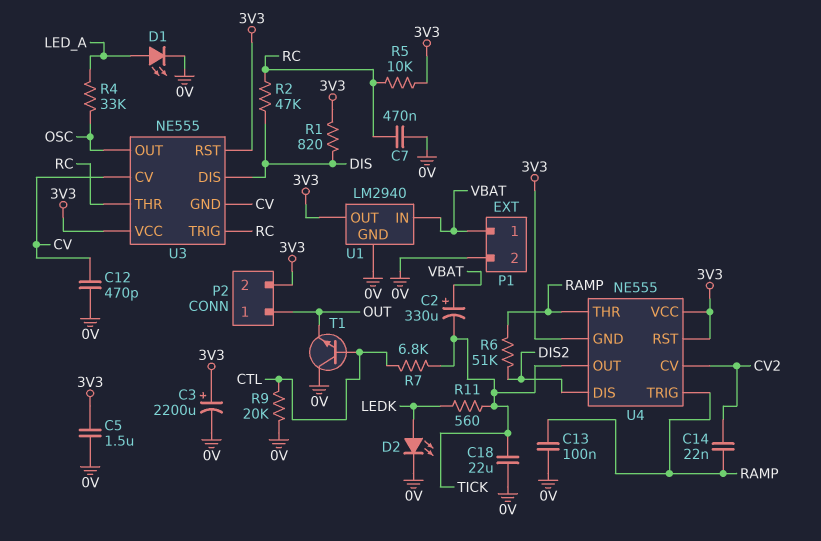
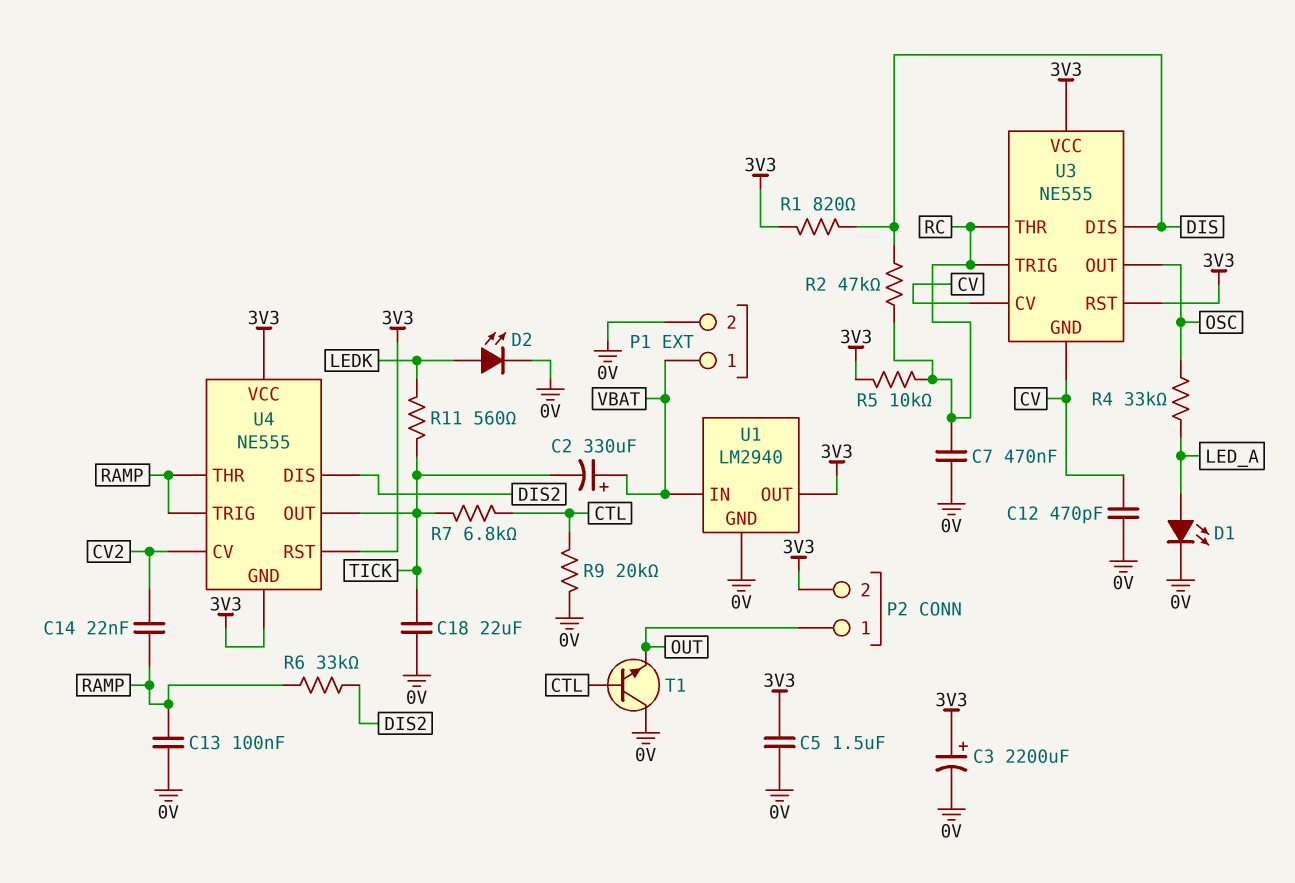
R6: 51k (DIS2, RAMP) -> 33k (DIS2, RAMP)

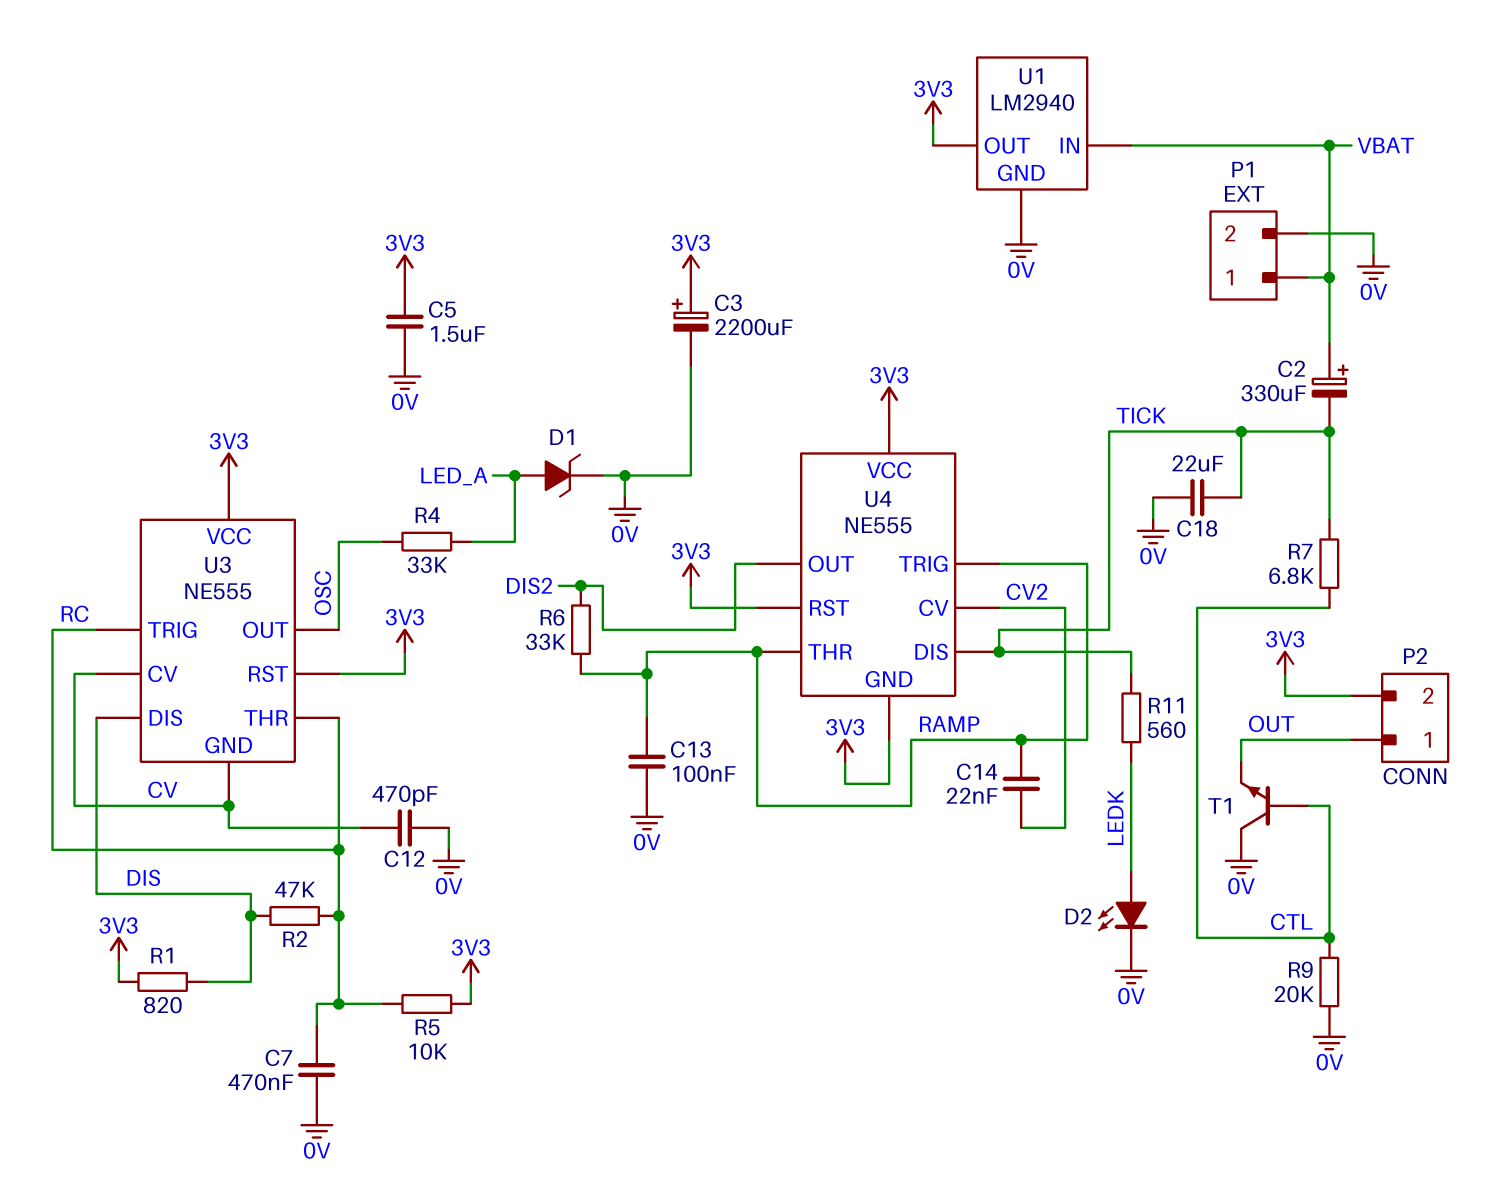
D1: LED (A LED_A, K 0V) -> zener (A LED_A, K 0V)
U4 pin DIS: DIS2 -> TICK
U4 pin OUT: TICK -> DIS2

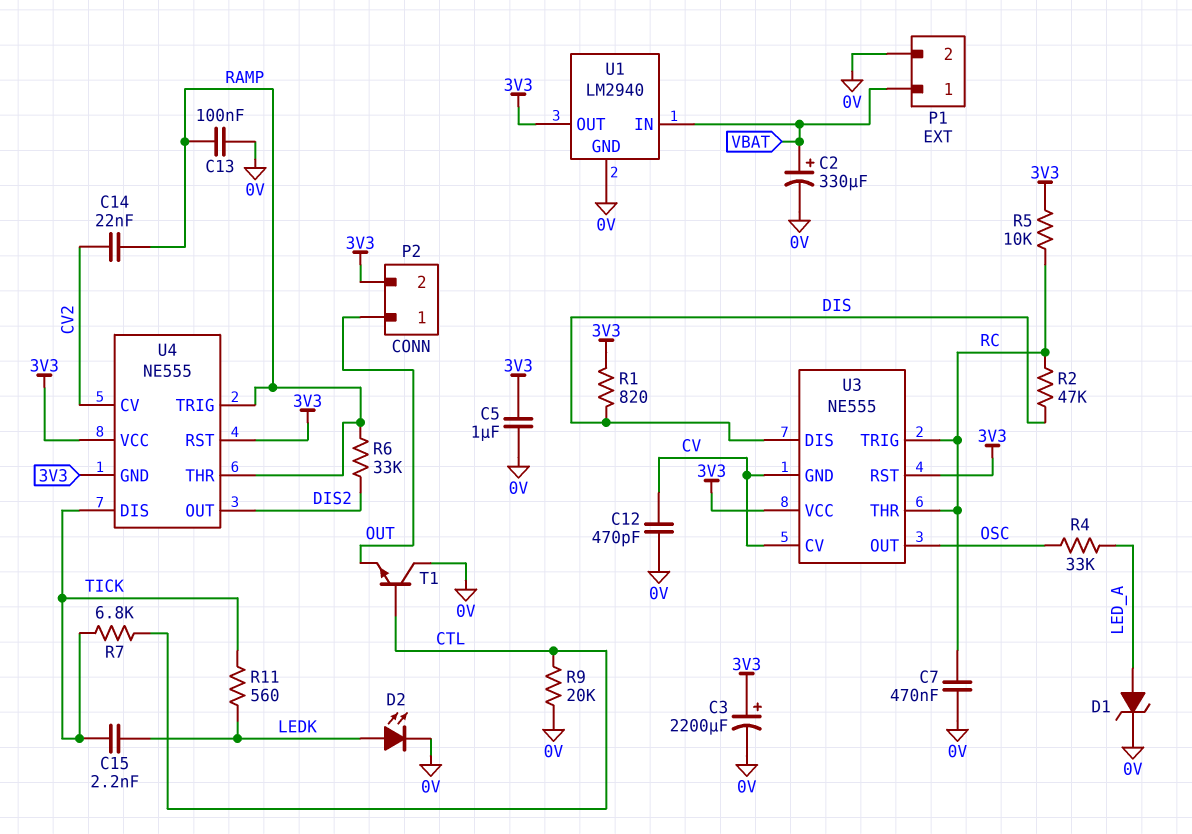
C2: 330uF (plus VBAT, minus TICK) -> 330uF (plus VBAT, minus 0V)
C5: 1.5uF (0V, 3V3) -> 1uF (0V, 3V3)
C15: none -> 2.2nF (LEDK, TICK)
C18: 22uF (0V, TICK) -> none

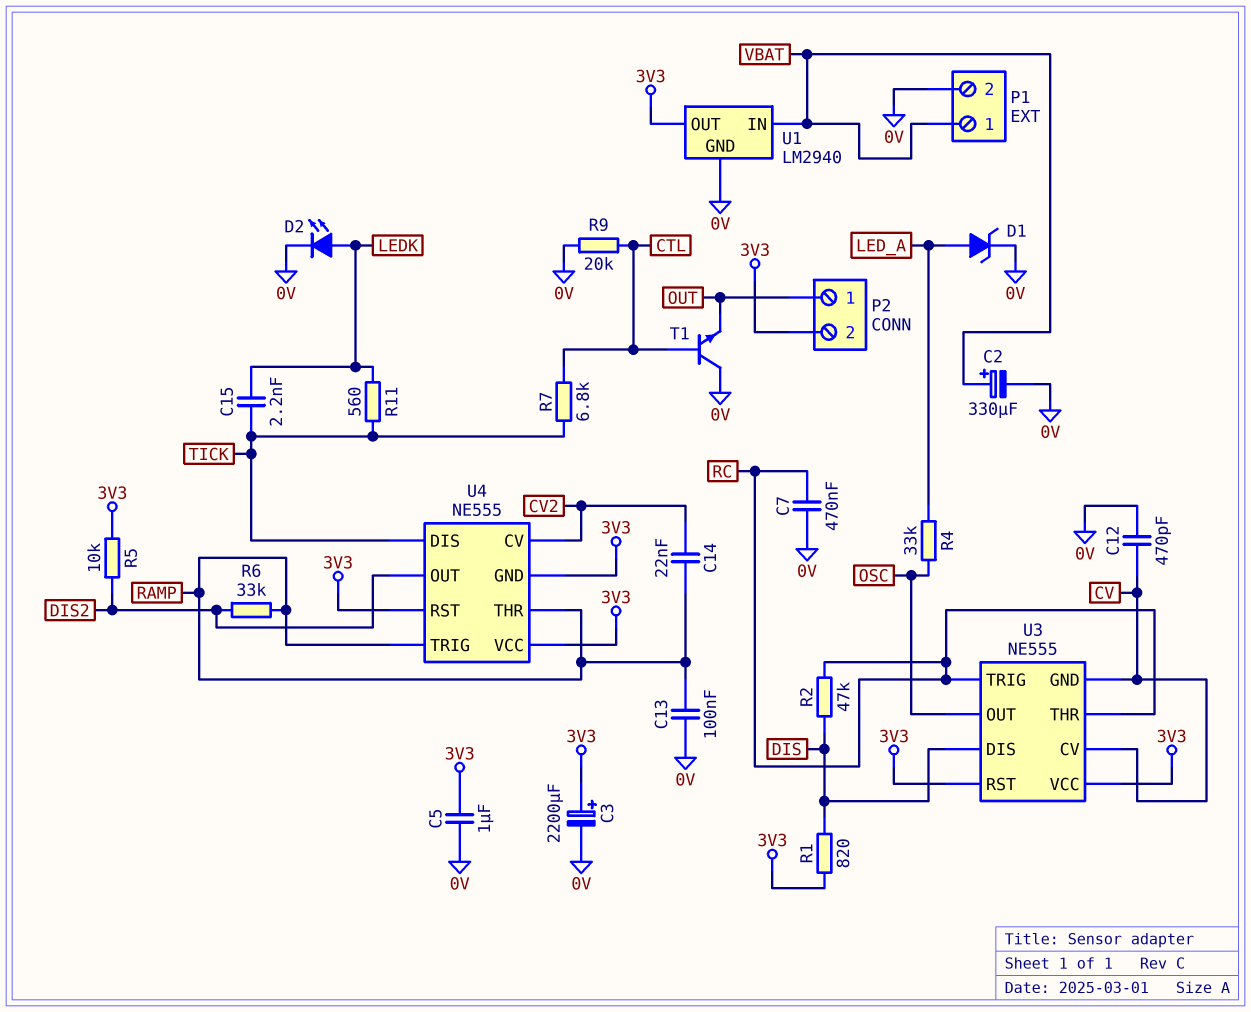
R5: 10k (3V3, RC) -> 10k (3V3, DIS2)

